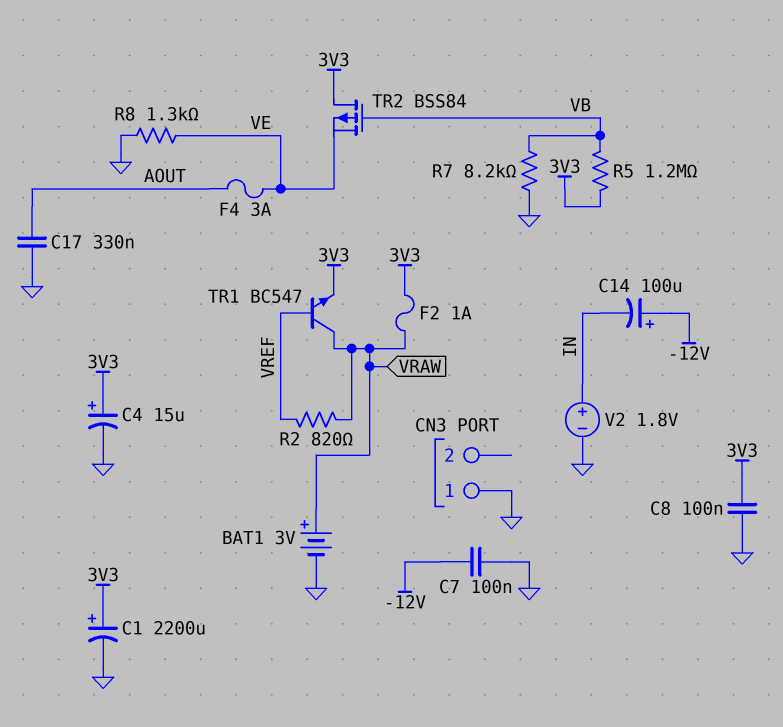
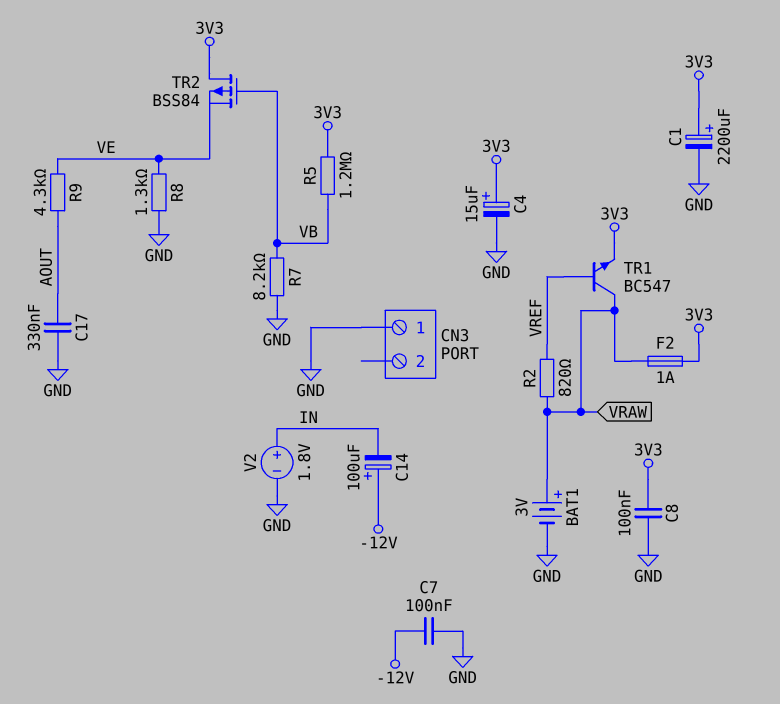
F4: 3A (AOUT, VE) -> none
R9: none -> 4.3k (AOUT, VE)

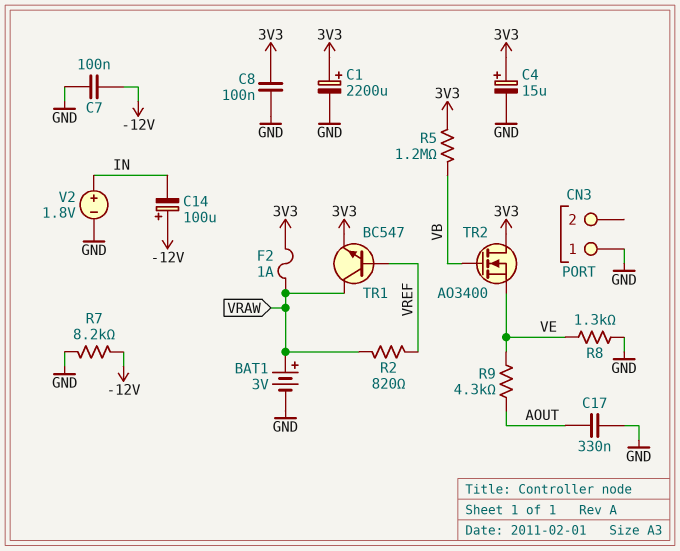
R7: 8.2k (GND, VB) -> 8.2k (-12V, GND)
TR2: PMOS BSS84 (G VB, D 3V3, S VE) -> NMOS AO3400 (G VB, D 3V3, S VE)

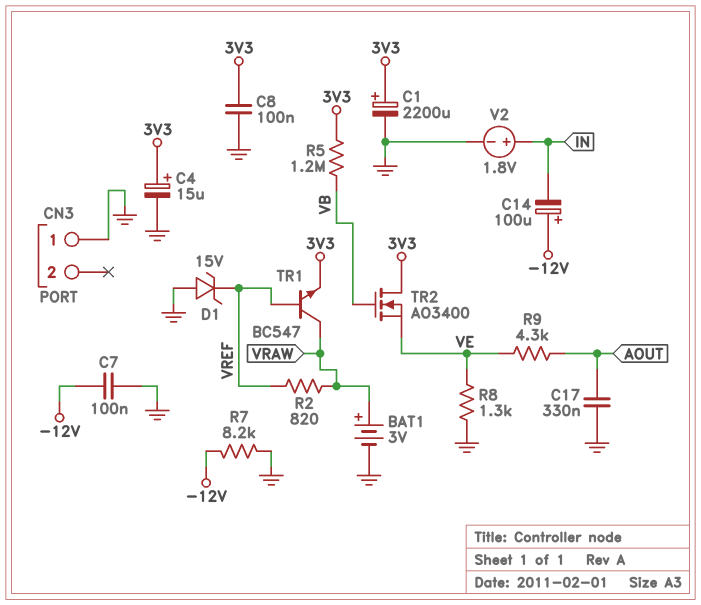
D1: none -> zener 15V (A GND, K VREF)
F2: 1A (3V3, VRAW) -> none

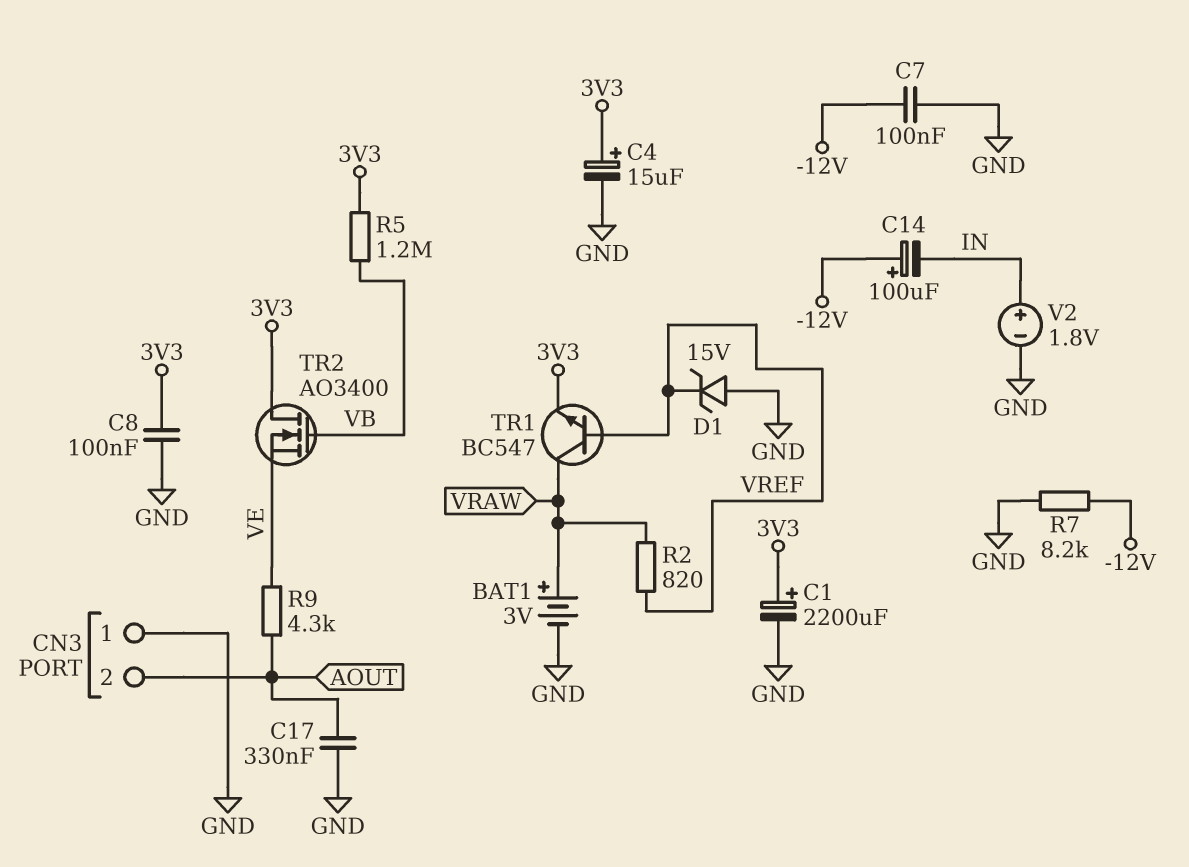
CN3 pin 2: none -> AOUT
R8: 1.3k (GND, VE) -> none

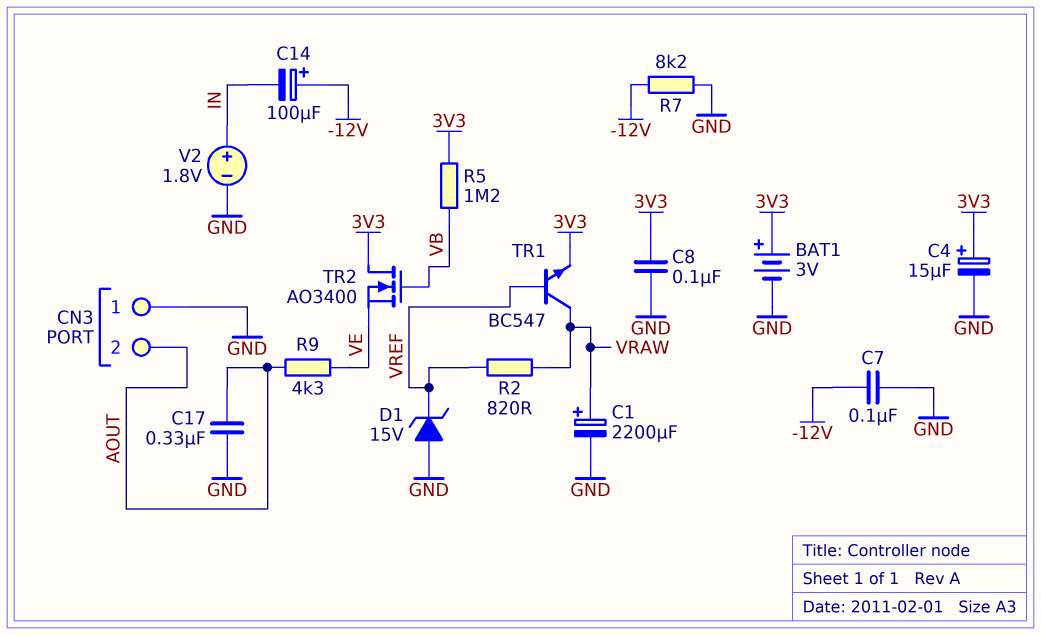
BAT1: 3V (plus VRAW, minus GND) -> 3V (plus 3V3, minus GND)
C1: 2200uF (plus 3V3, minus GND) -> 2200uF (plus VRAW, minus GND)

